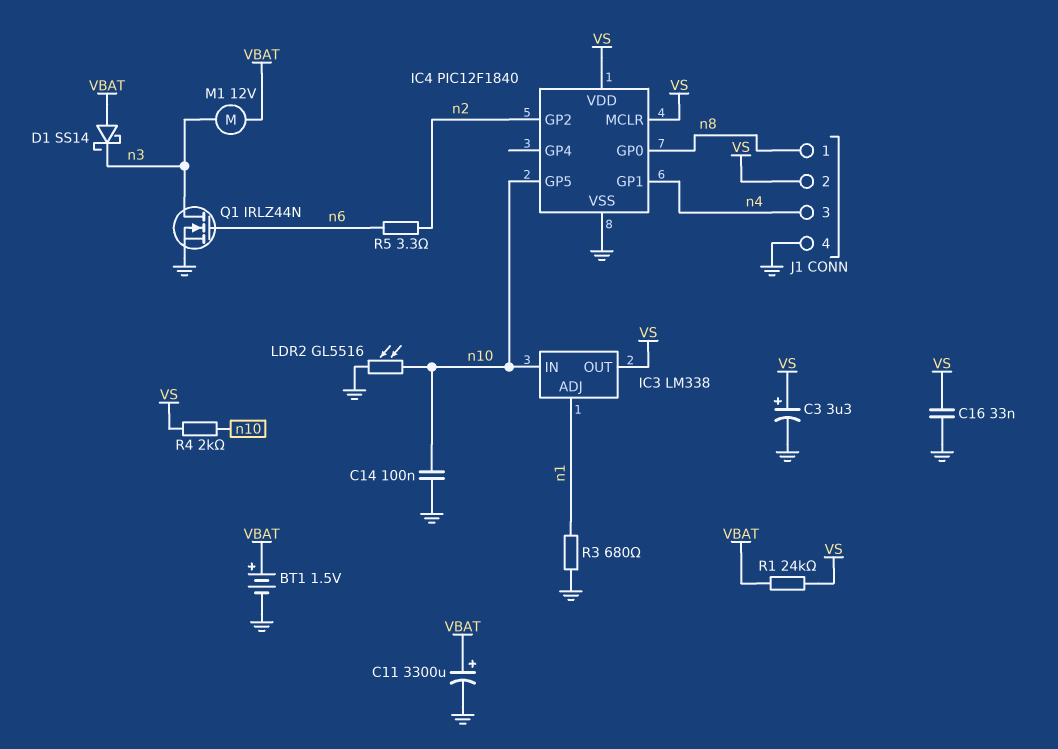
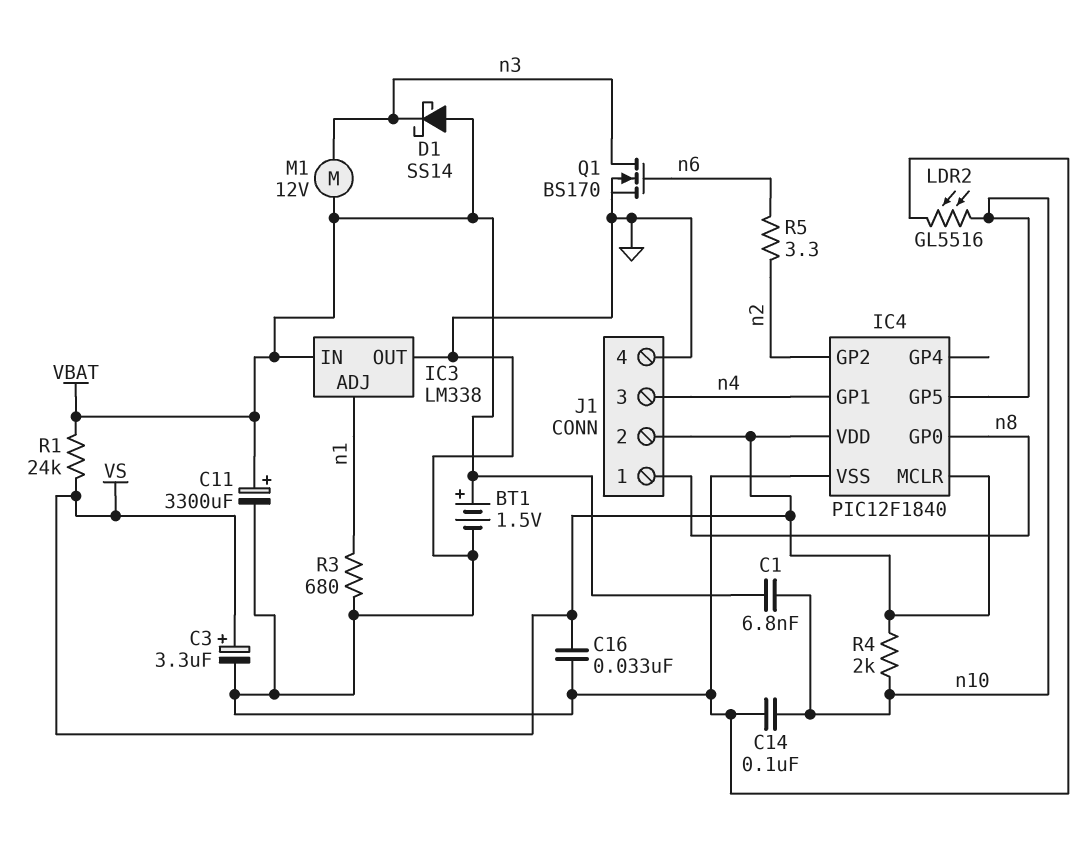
C1: none -> 6.8nF (VBAT, n10)
IC3 pin IN: n10 -> VBAT
IC3 pin OUT: VS -> GND
Q1: NMOS IRLZ44N (G n6, D n3, S GND) -> NMOS BS170 (G n6, D n3, S GND)

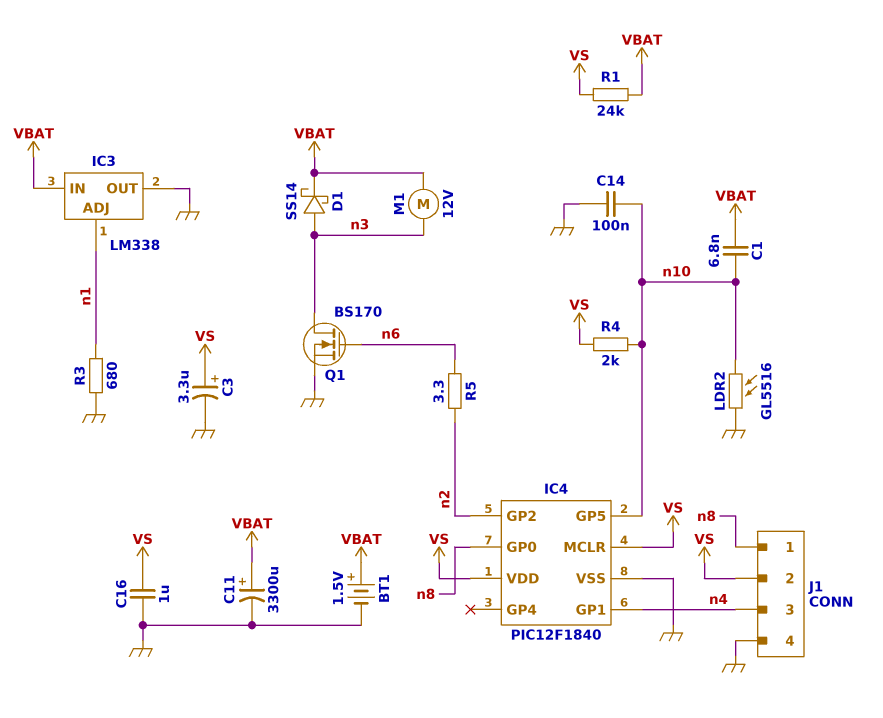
C16: 33nF (GND, VS) -> 1uF (GND, VS)
D1: schottky SS14 (A VBAT, K n3) -> schottky SS14 (A n3, K VBAT)

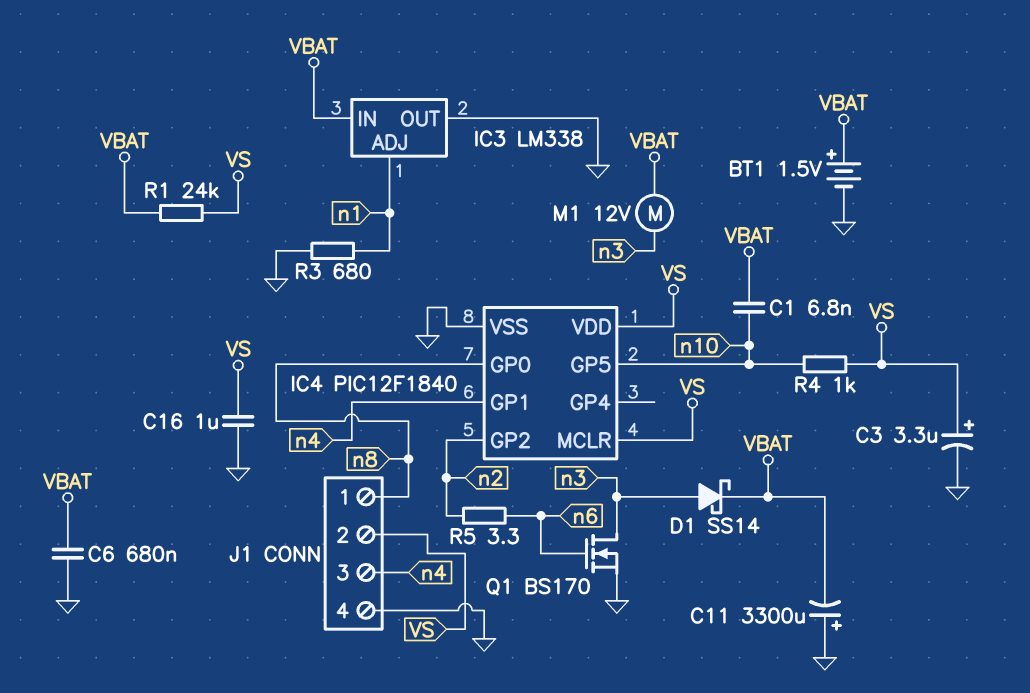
C6: none -> 680nF (GND, VBAT)
C11: 3300uF (plus VBAT, minus GND) -> 3300uF (plus GND, minus VBAT)
C14: 100nF (GND, n10) -> none
LDR2: GL5516 (GND, n10) -> none
R4: 2k (VS, n10) -> 1k (VS, n10)

